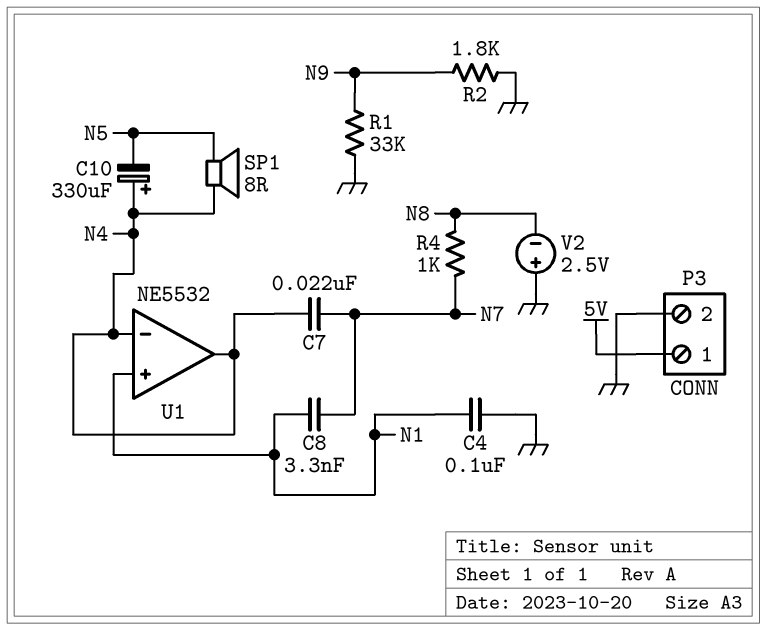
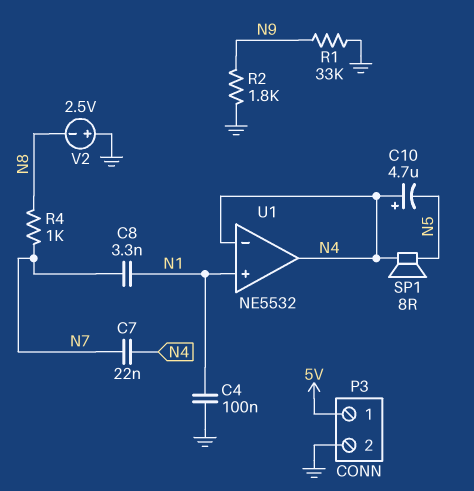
C10: 330uF (plus N4, minus N5) -> 4.7uF (plus N4, minus N5)

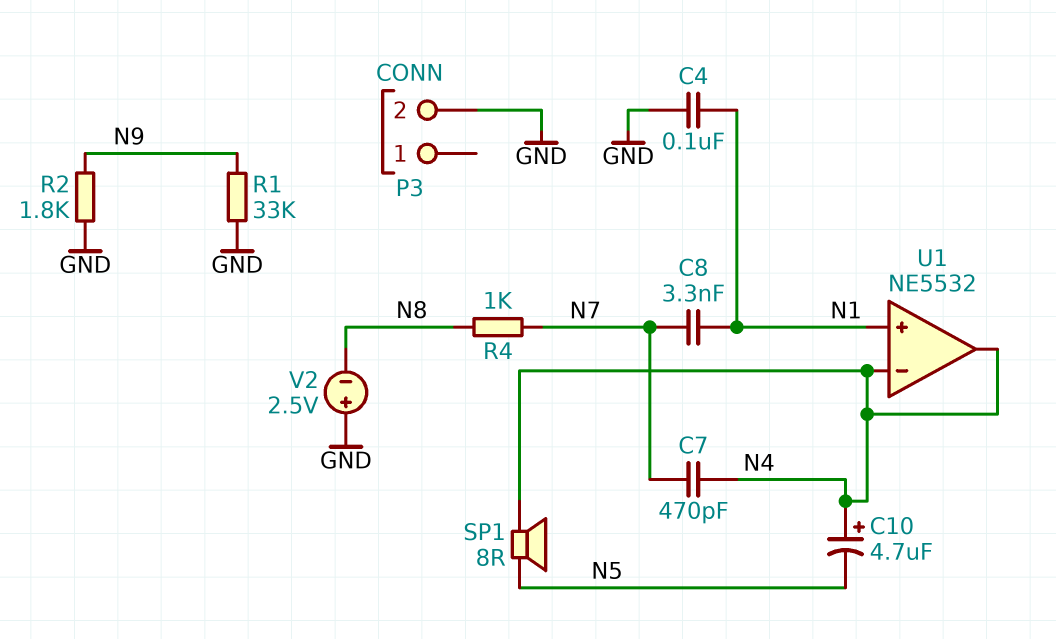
C7: 22nF (N4, N7) -> 470pF (N4, N7)
P3 pin 1: 5V -> none

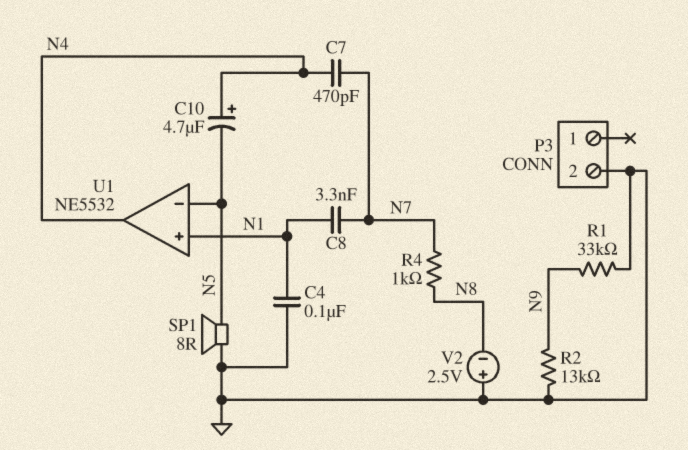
R2: 1.8k (GND, N9) -> 13k (GND, N9)
SP1: speaker 8R (N4, N5) -> speaker 8R (GND, N5)
U1 pin in-: N4 -> N5

